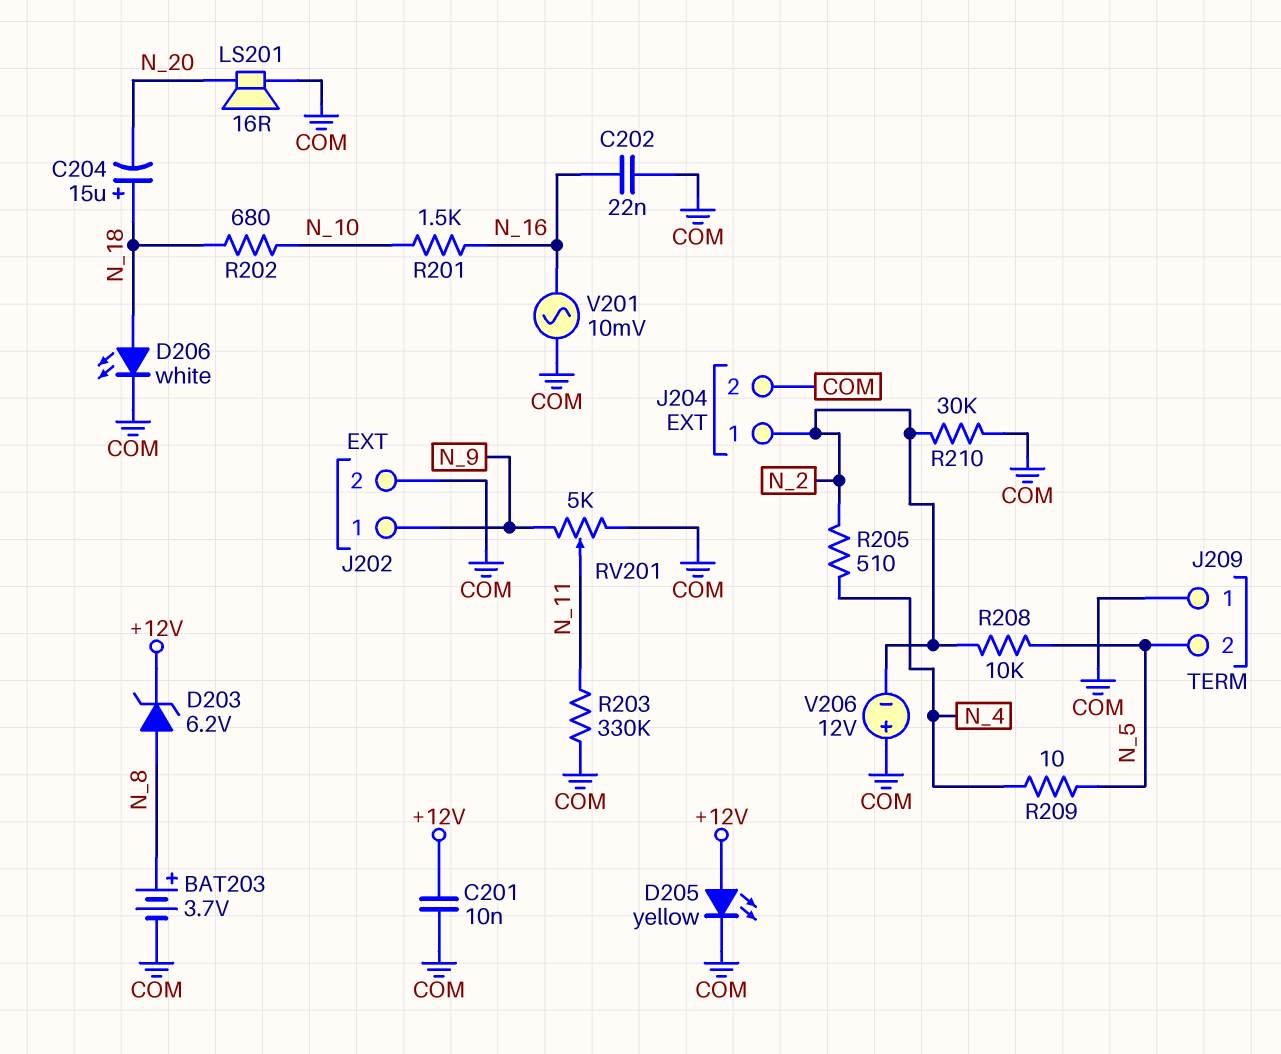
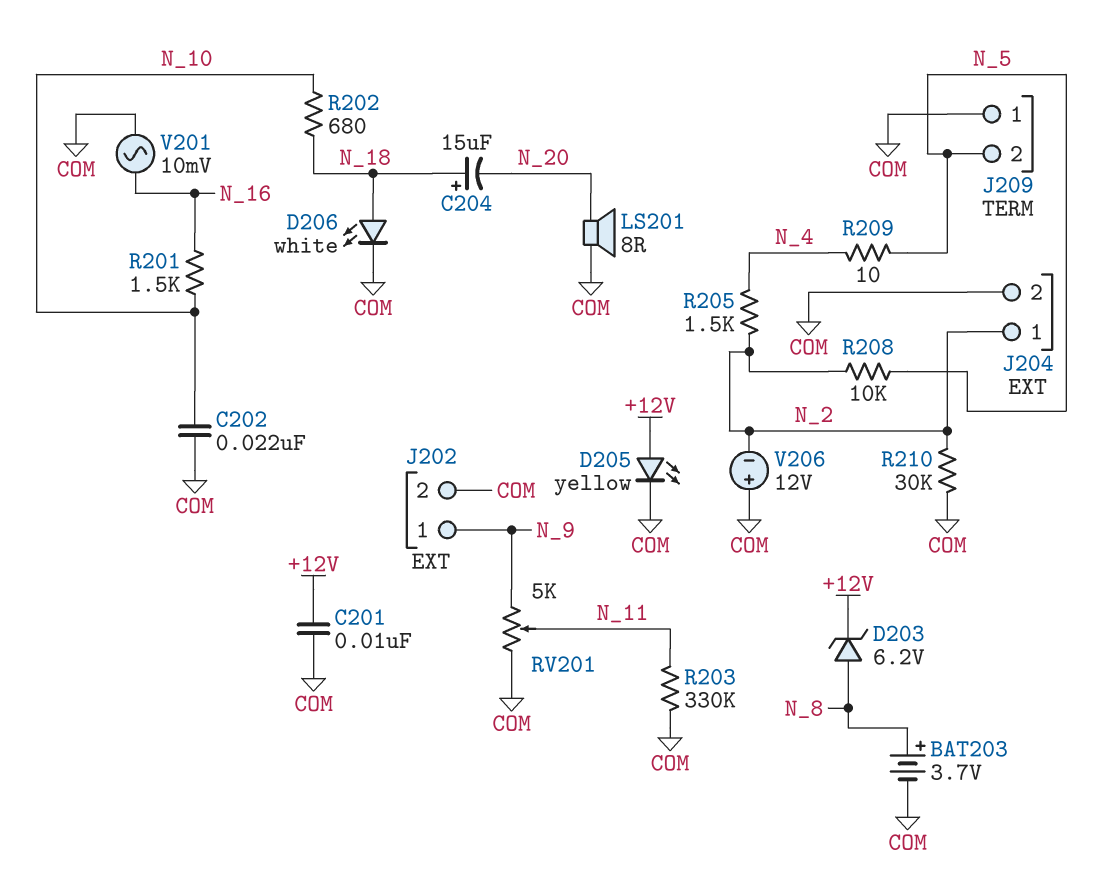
C202: 22nF (COM, N_16) -> 22nF (COM, N_10)
LS201: speaker 16R (COM, N_20) -> speaker 8R (COM, N_20)
R205: 510 (N_2, N_4) -> 1.5k (N_2, N_4)

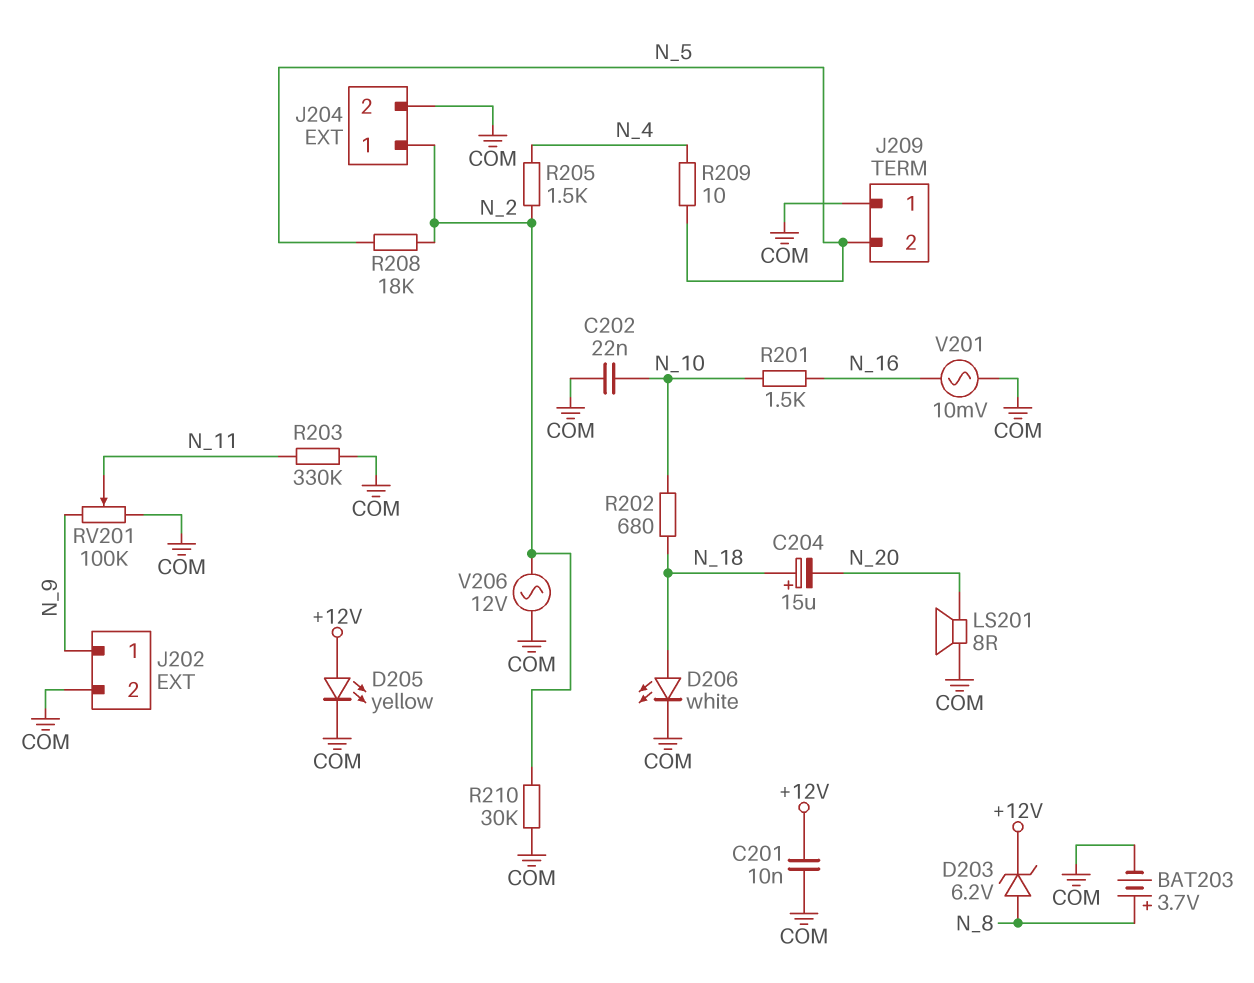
R208: 10k (N_2, N_5) -> 18k (N_2, N_5)
RV201: 5k (COM, N_9, wiper N_11) -> 100k (COM, N_9, wiper N_11)
V206: 12V (plus COM, minus N_2) -> AC 12V (COM, N_2)

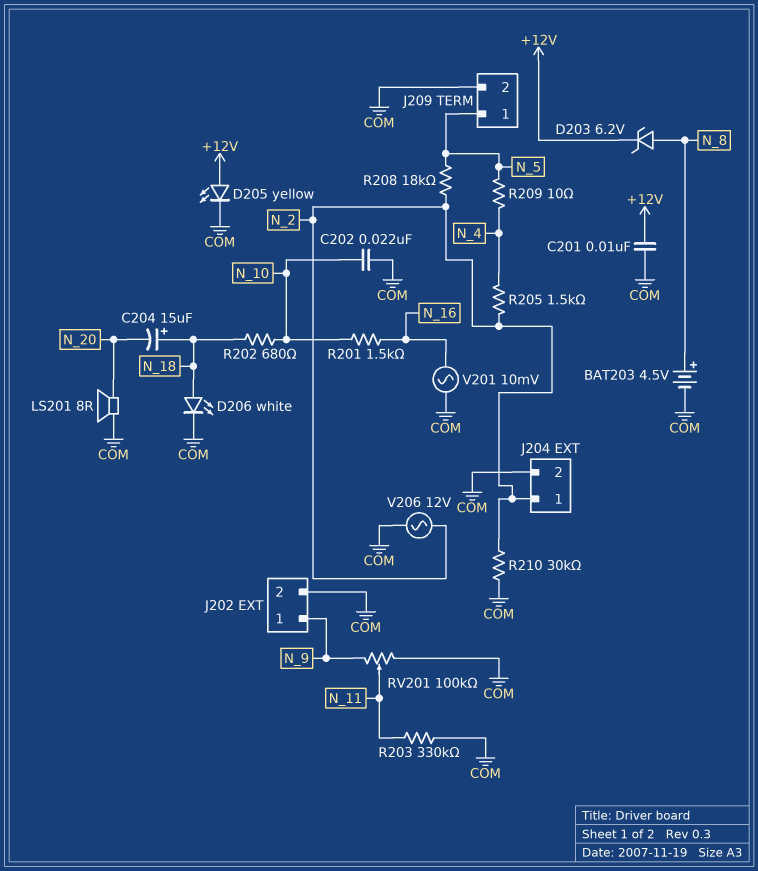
BAT203: 3.7V (plus N_8, minus COM) -> 4.5V (plus N_8, minus COM)
J209 pin 1: COM -> N_5
J209 pin 2: N_5 -> COM

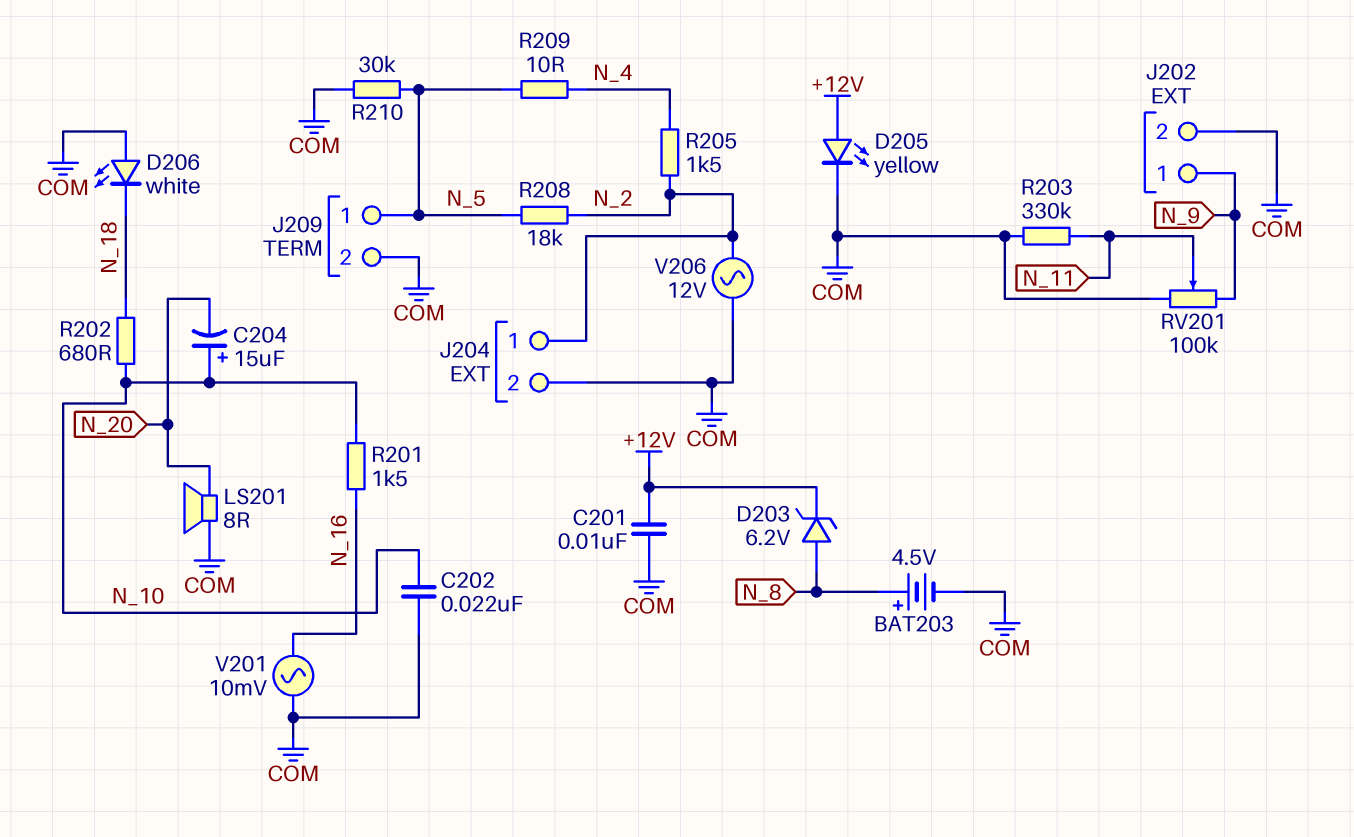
C204: 15uF (plus N_18, minus N_20) -> 15uF (plus N_10, minus N_20)
D206: LED white (A N_18, K COM) -> LED white (A COM, K N_18)
R210: 30k (COM, N_2) -> 30k (COM, N_5)

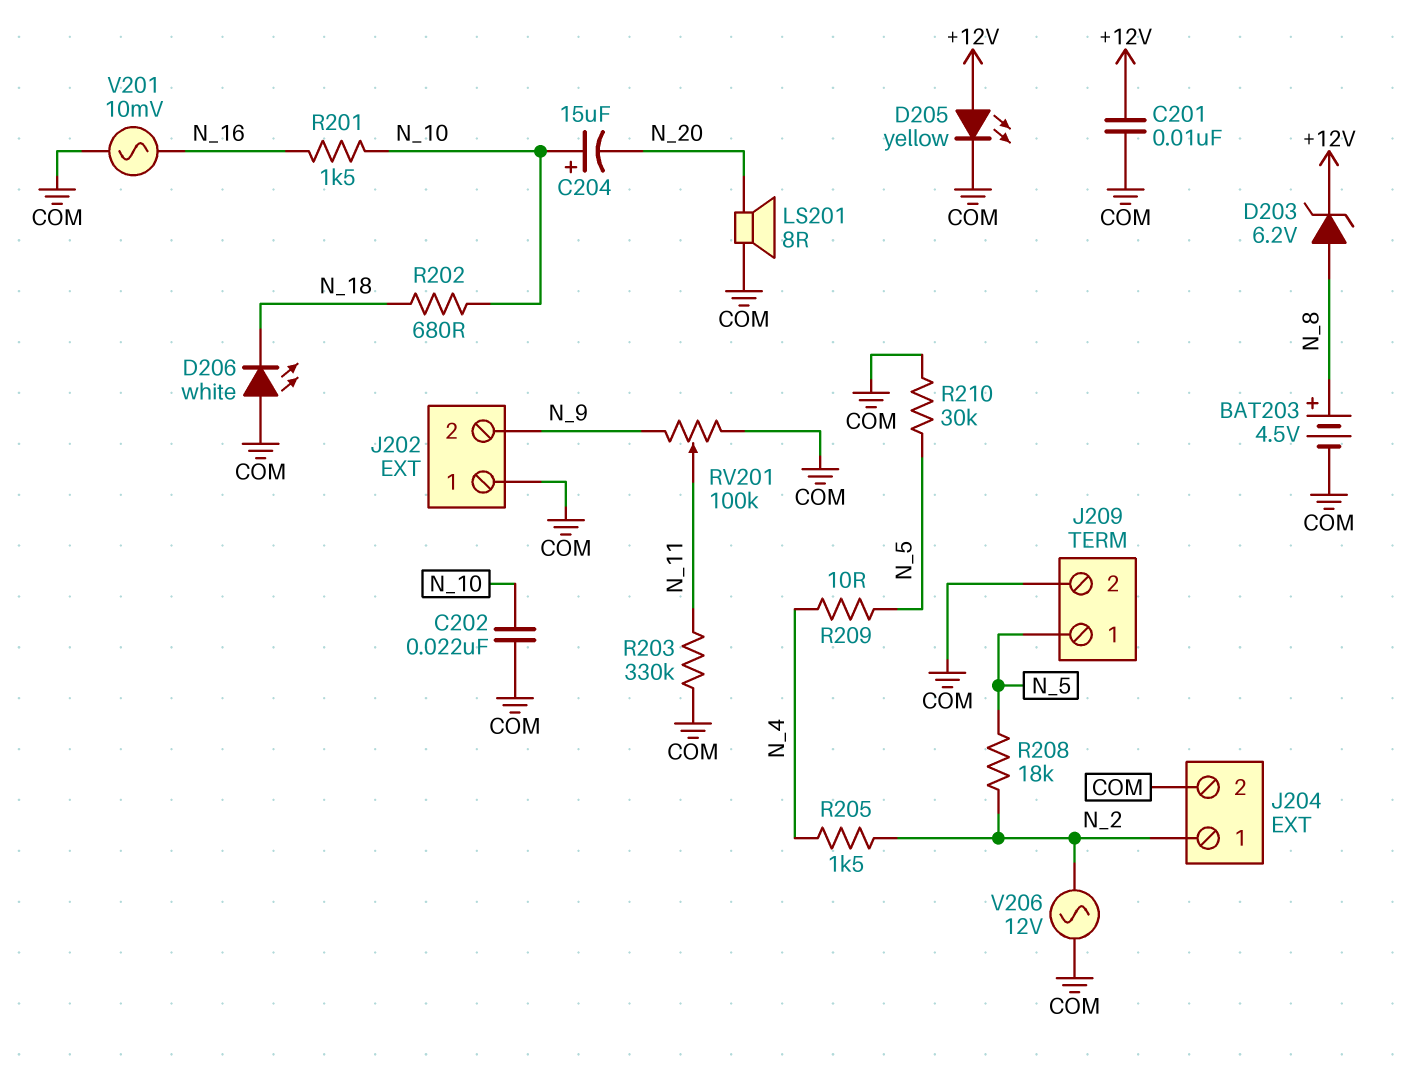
J202 pin 1: N_9 -> COM
J202 pin 2: COM -> N_9

